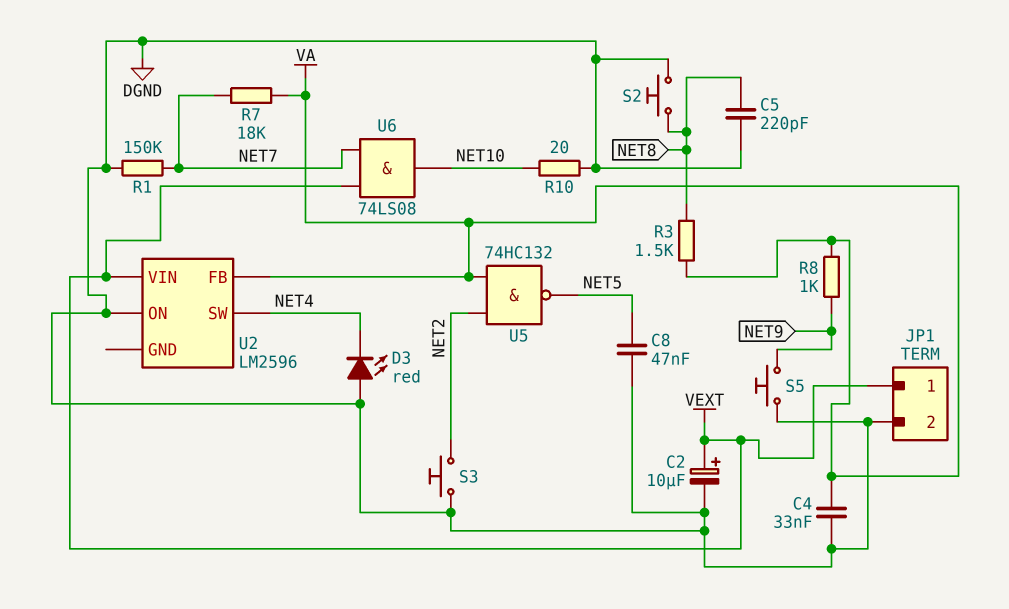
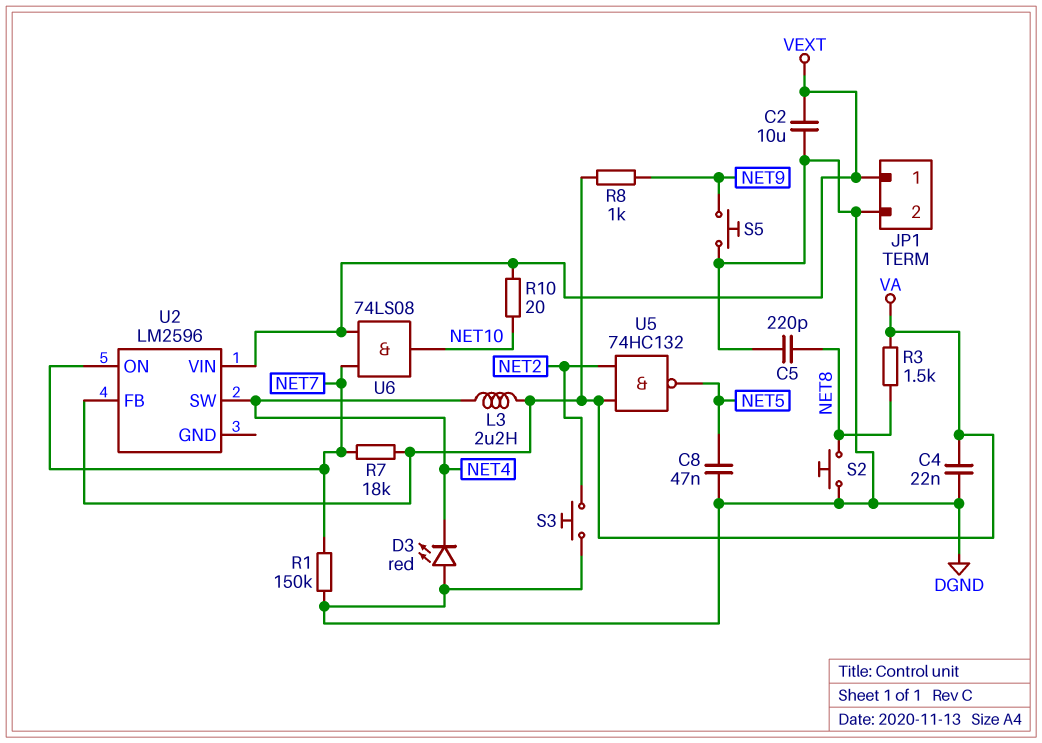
C2: 10uF (plus VEXT, minus DGND) -> 10uF (DGND, VEXT)
C4: 33nF (DGND, VA) -> 22nF (DGND, VA)
L3: none -> 2.2uH (NET4, VA)
R10: 20 (DGND, NET10) -> 20 (NET10, VEXT)
U2 pin ON: DGND -> NET7

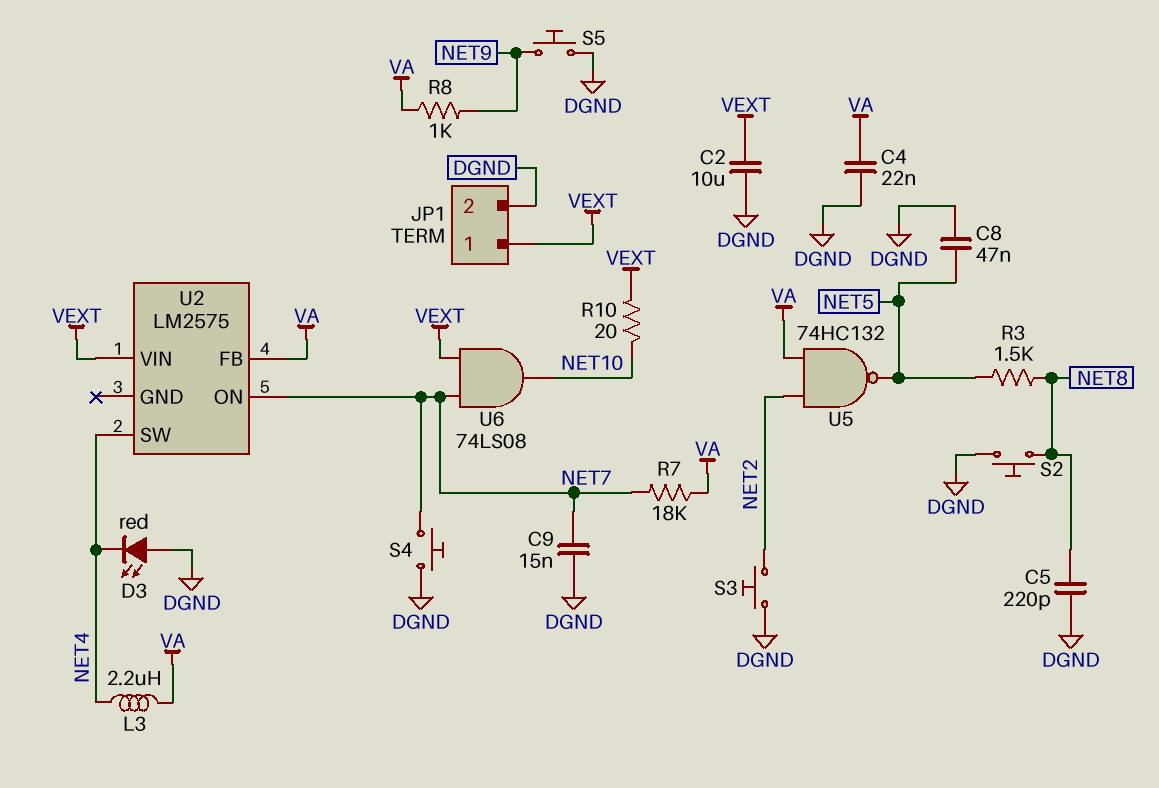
C9: none -> 15nF (DGND, NET7)
R1: 150k (DGND, NET7) -> none
R3: 1.5k (NET8, VA) -> 1.5k (NET5, NET8)
S4: none -> button (DGND, NET7)
U2: LM2596 -> LM2575

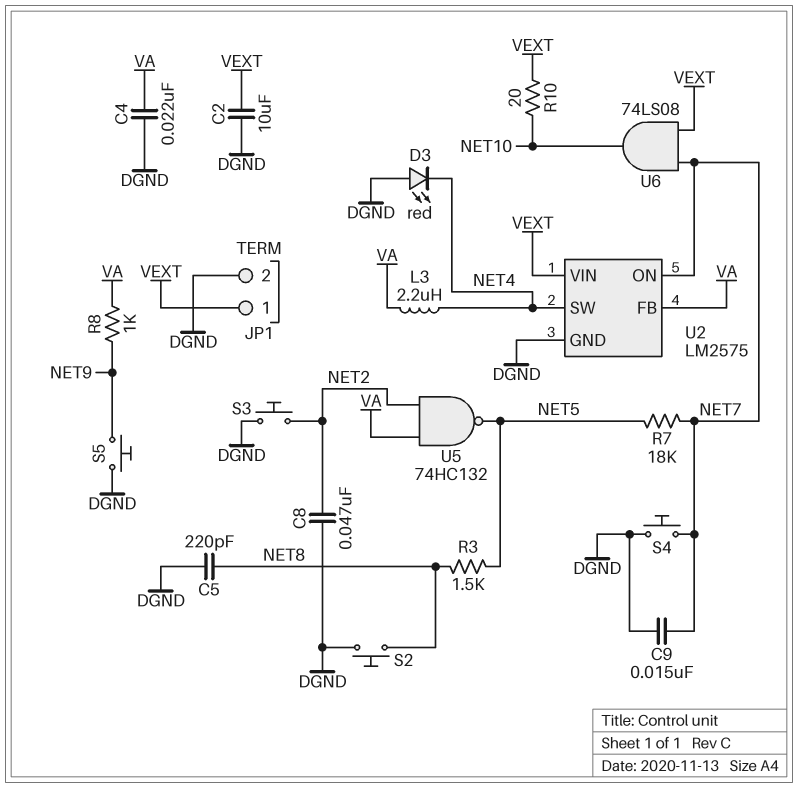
C8: 47nF (DGND, NET5) -> 47nF (DGND, NET2)
R7: 18k (NET7, VA) -> 18k (NET5, NET7)
U2 pin GND: none -> DGND

